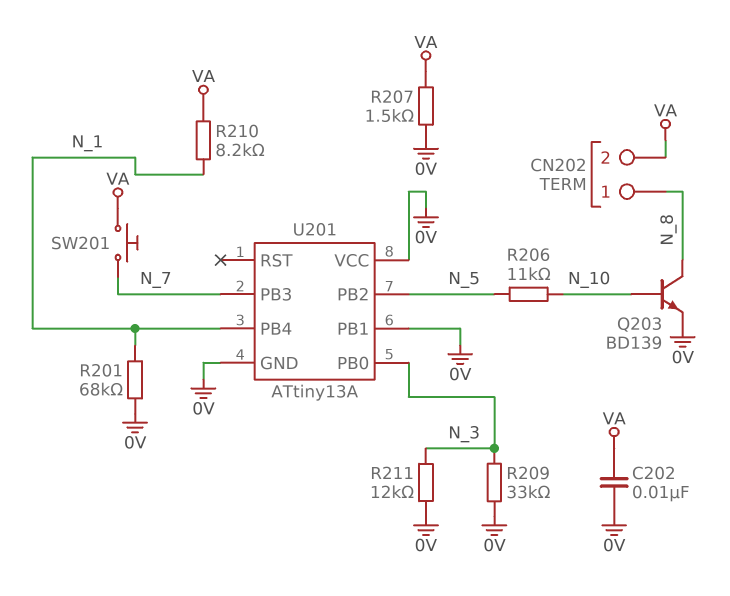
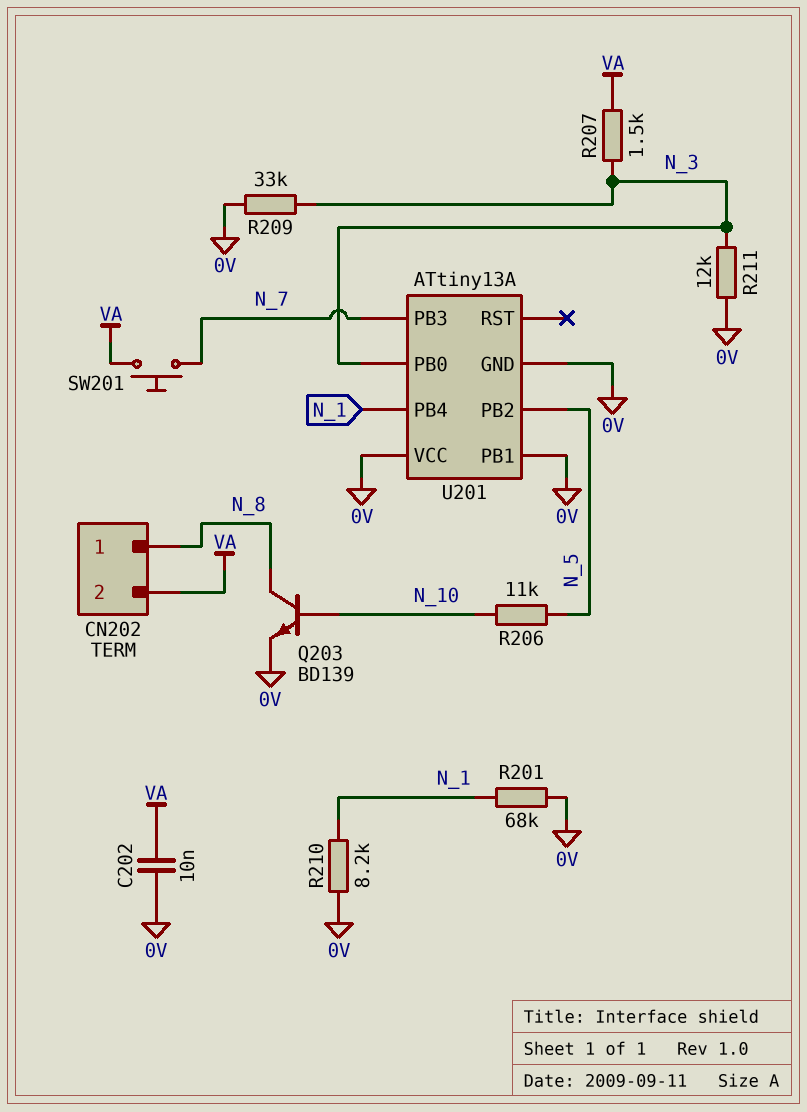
R207: 1.5k (0V, VA) -> 1.5k (N_3, VA)
R210: 8.2k (N_1, VA) -> 8.2k (0V, N_1)

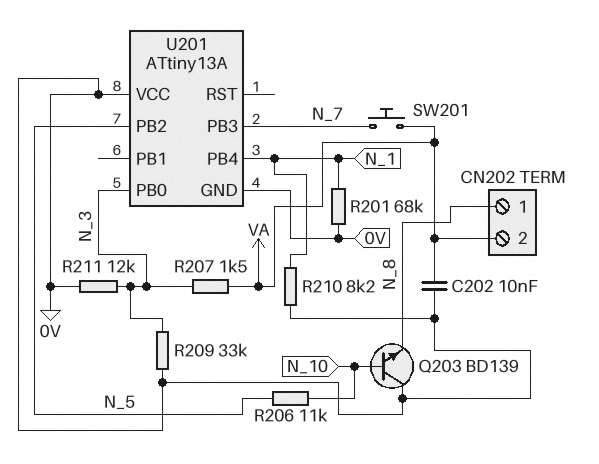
Q203: NPN BD139 (B N_10, C N_8, E 0V) -> NPN BD139 (B N_10, C 0V, E N_8)
U201 pin PB1: 0V -> none

